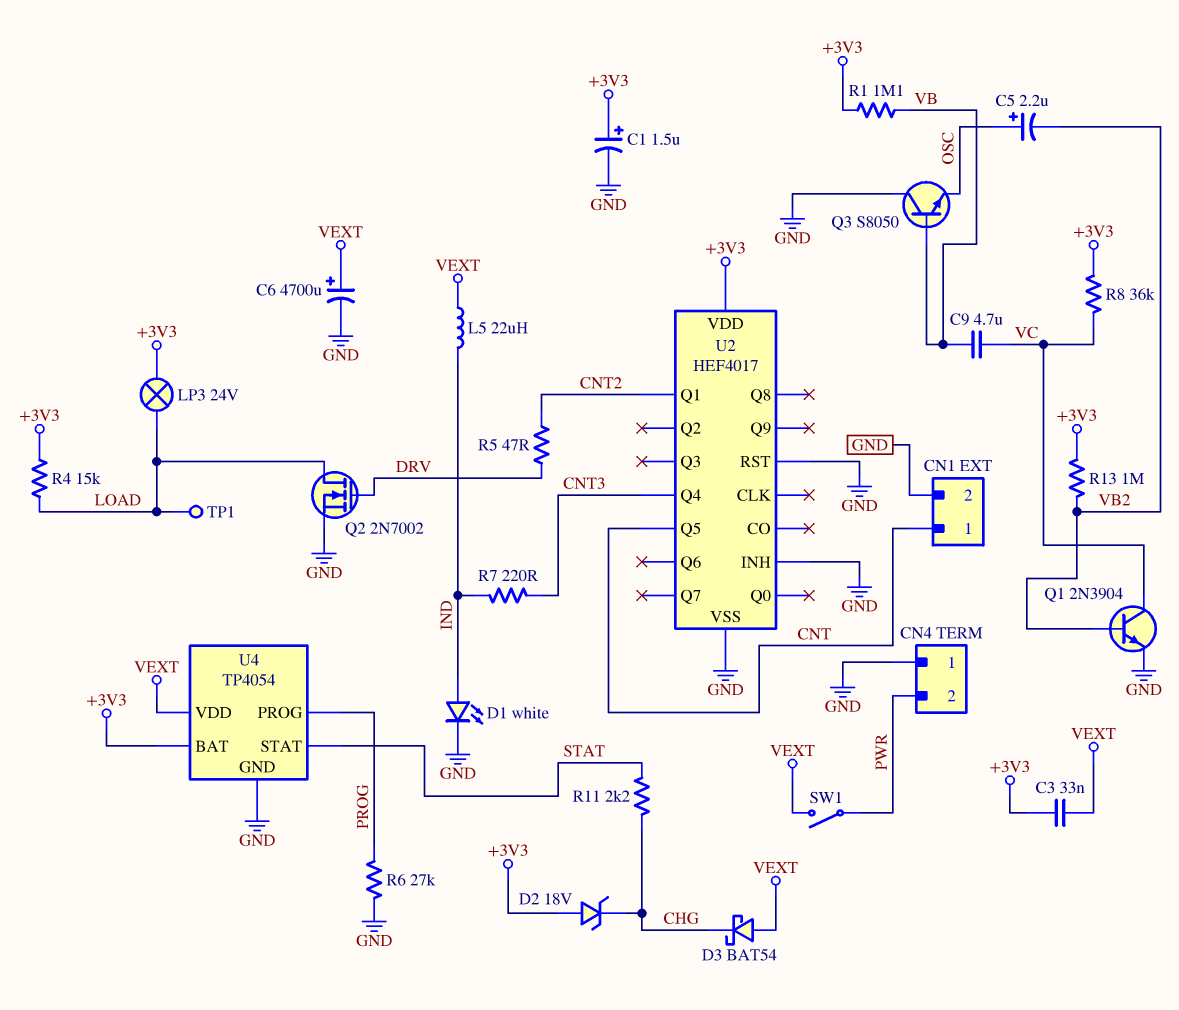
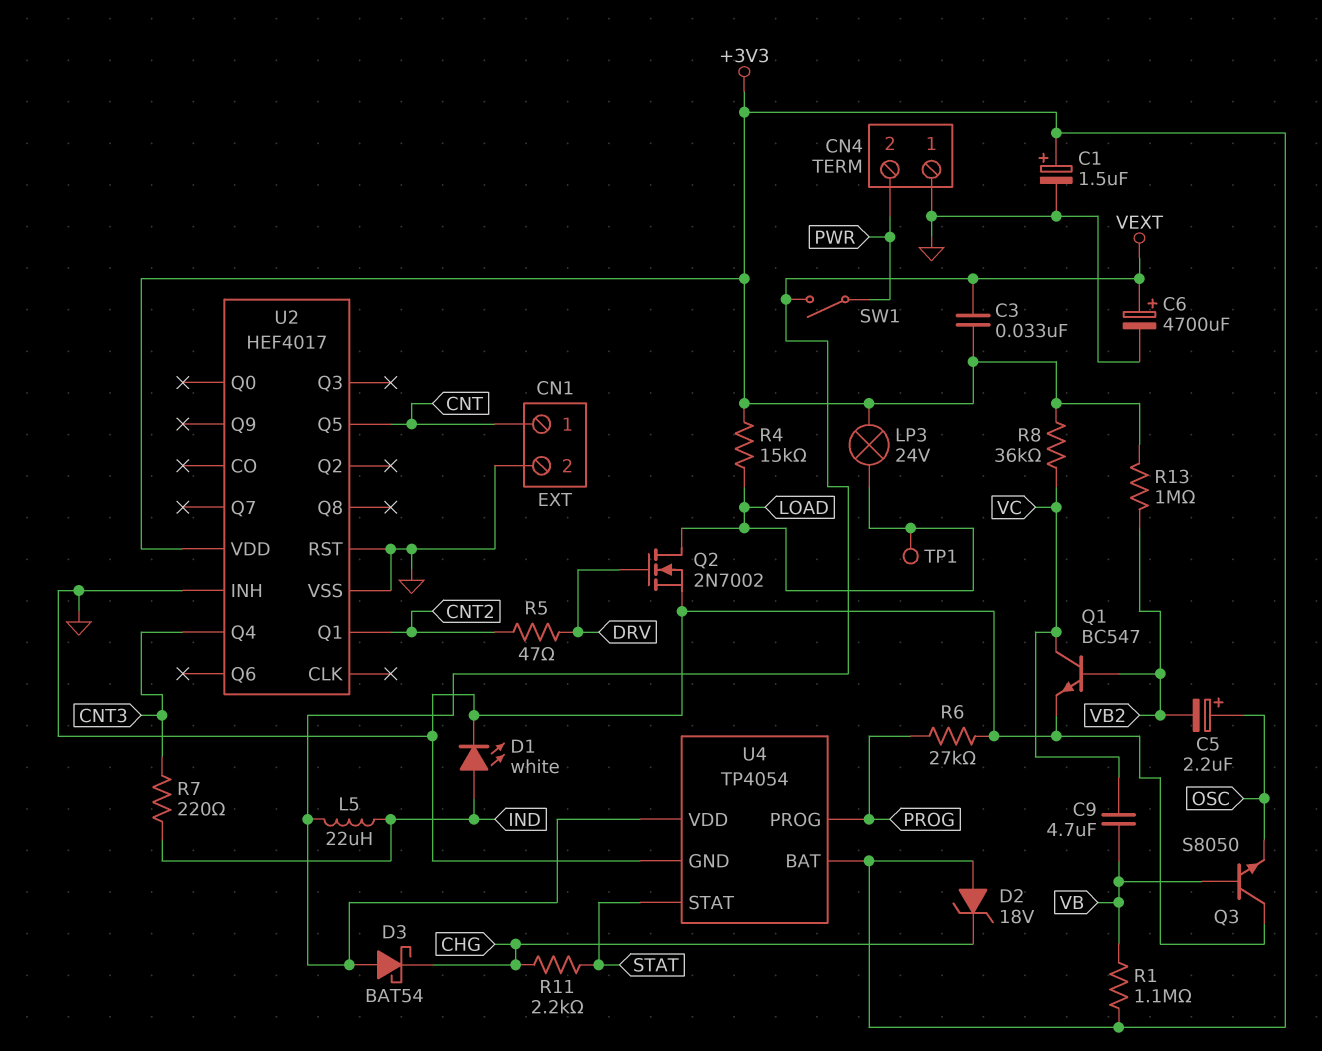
Q1: NPN 2N3904 (B VB2, C VC, E GND) -> NPN BC547 (B VB2, C VC, E GND)

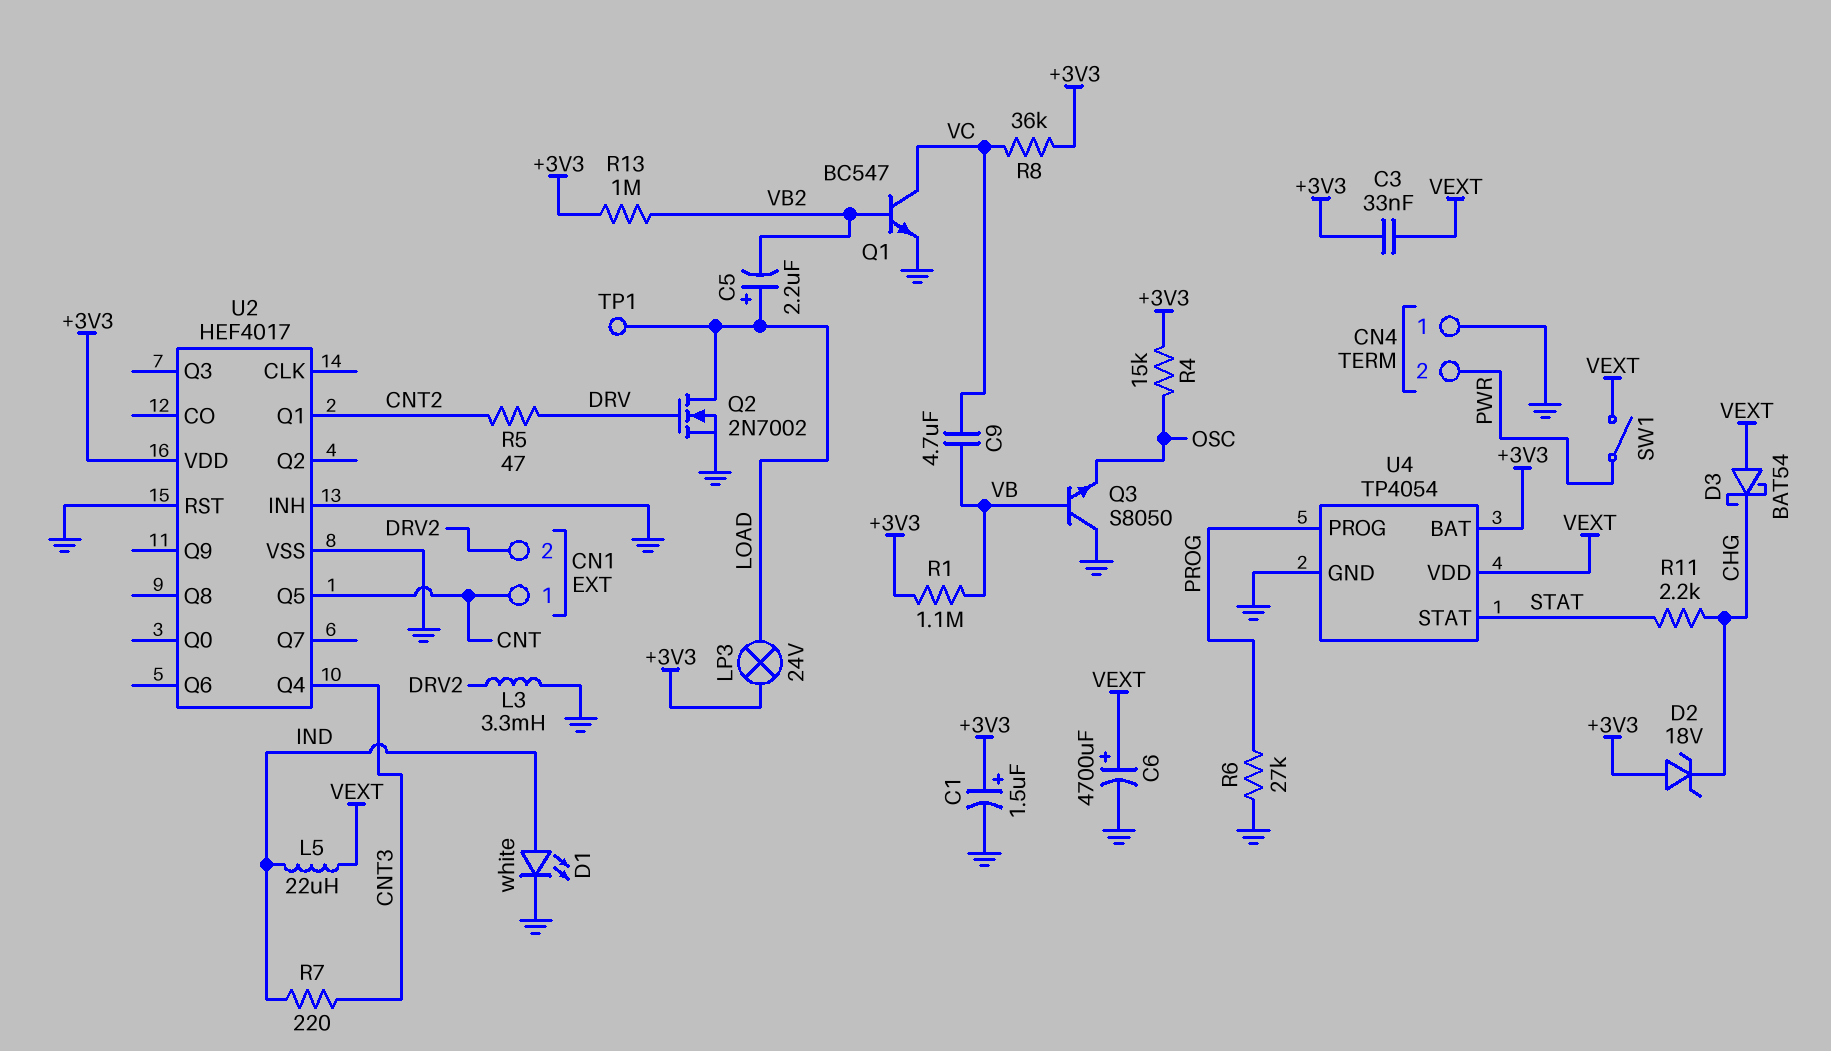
C5: 2.2uF (plus OSC, minus VB2) -> 2.2uF (plus LOAD, minus VB2)
CN1 pin 2: GND -> DRV2
L3: none -> 3.3mH (DRV2, GND)
R4: 15k (+3V3, LOAD) -> 15k (+3V3, OSC)

